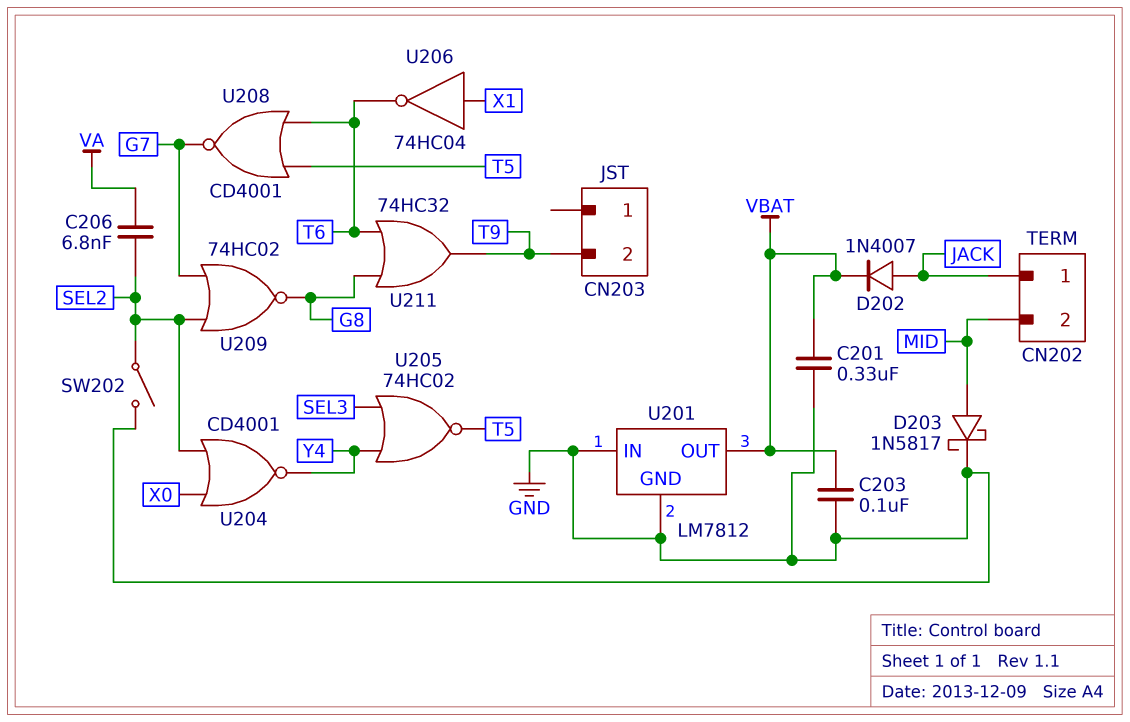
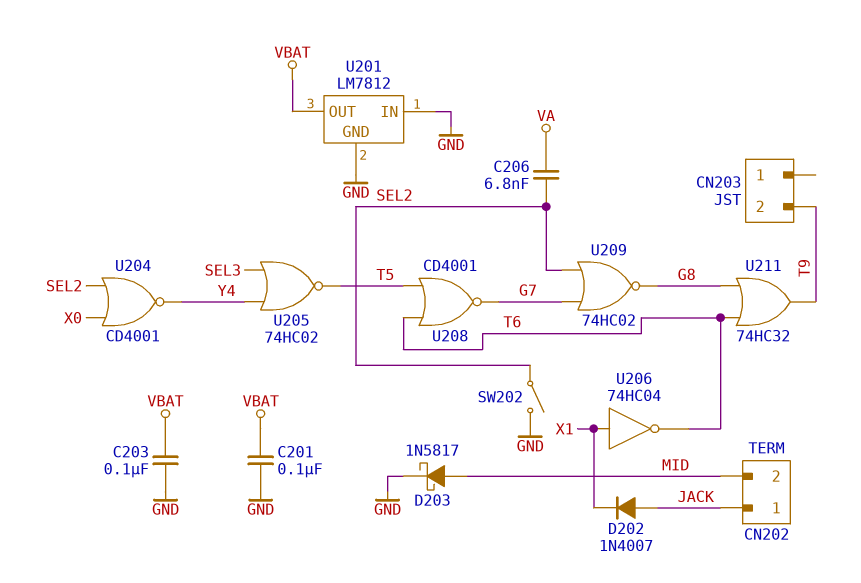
C201: 330nF (GND, VBAT) -> 100nF (GND, VBAT)
D202: diode 1N4007 (A JACK, K VBAT) -> diode 1N4007 (A JACK, K X1)

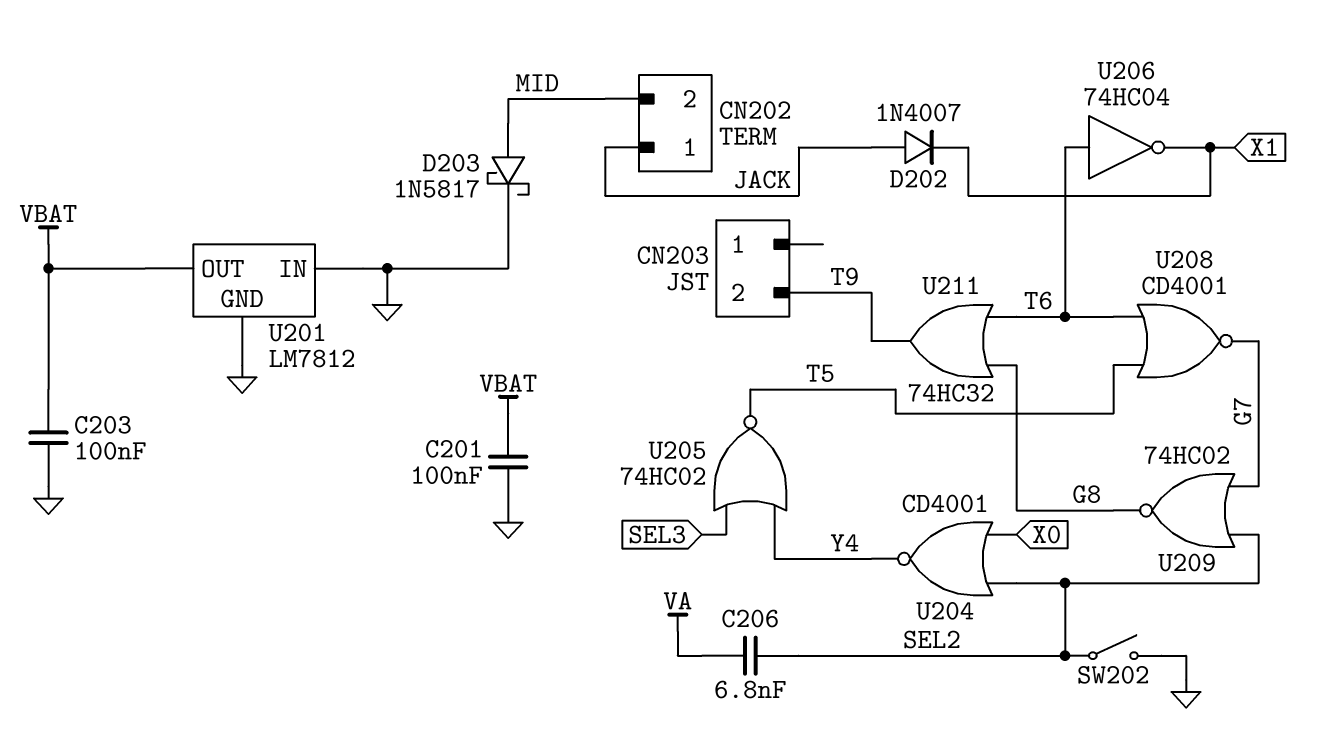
U206: NOT 74HC04 (in X1, out T6) -> NOT 74HC04 (in T6, out X1)

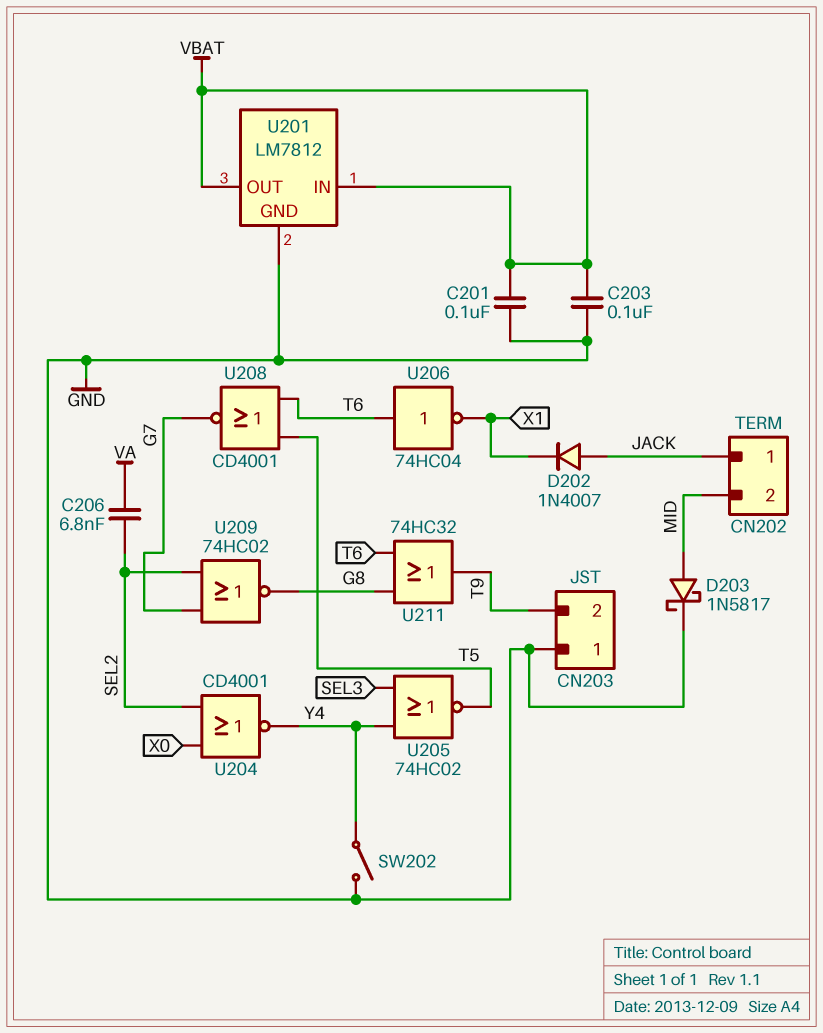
CN203 pin 1: none -> GND
SW202: switch (GND, SEL2) -> switch (GND, Y4)
U201 pin IN: GND -> VBAT

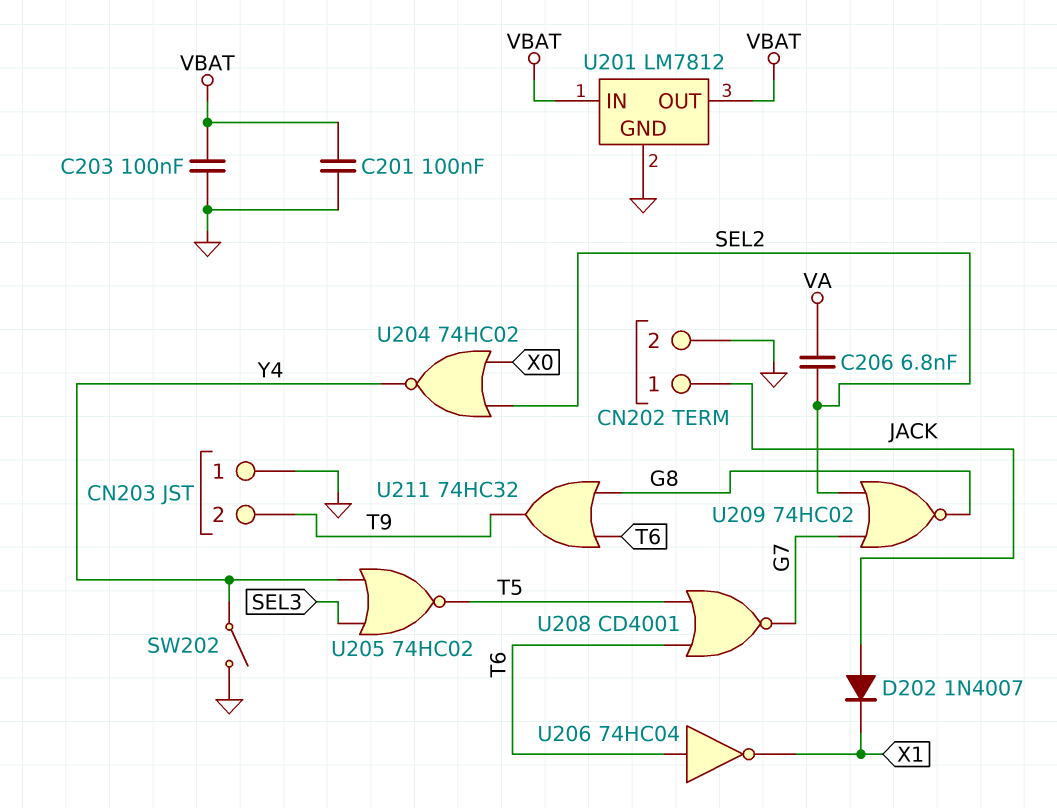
CN202 pin 2: MID -> GND
D203: schottky 1N5817 (A MID, K GND) -> none
U204: NOR CD4001 (in SEL2, in X0, out Y4) -> NOR 74HC02 (in SEL2, in X0, out Y4)

